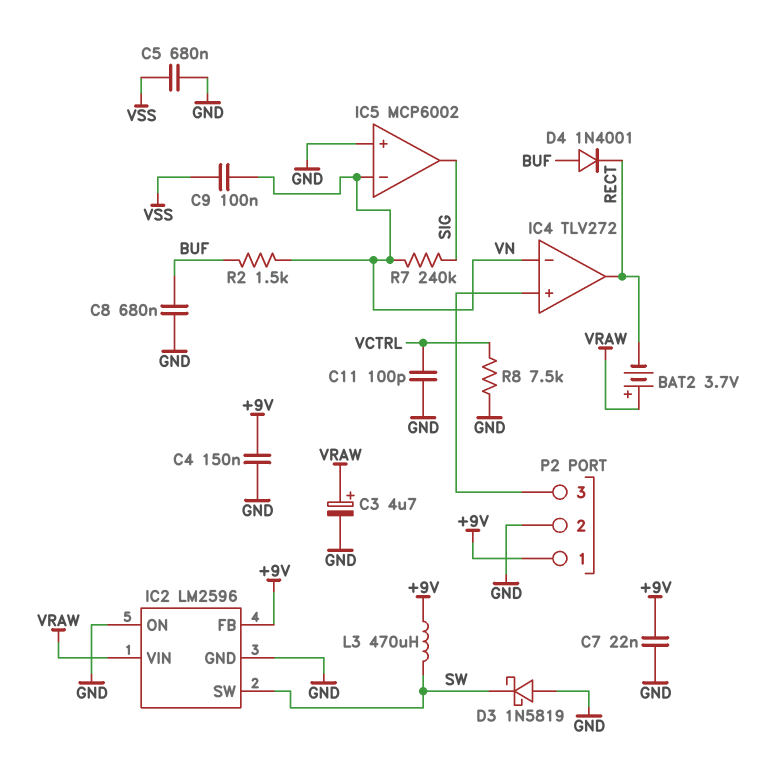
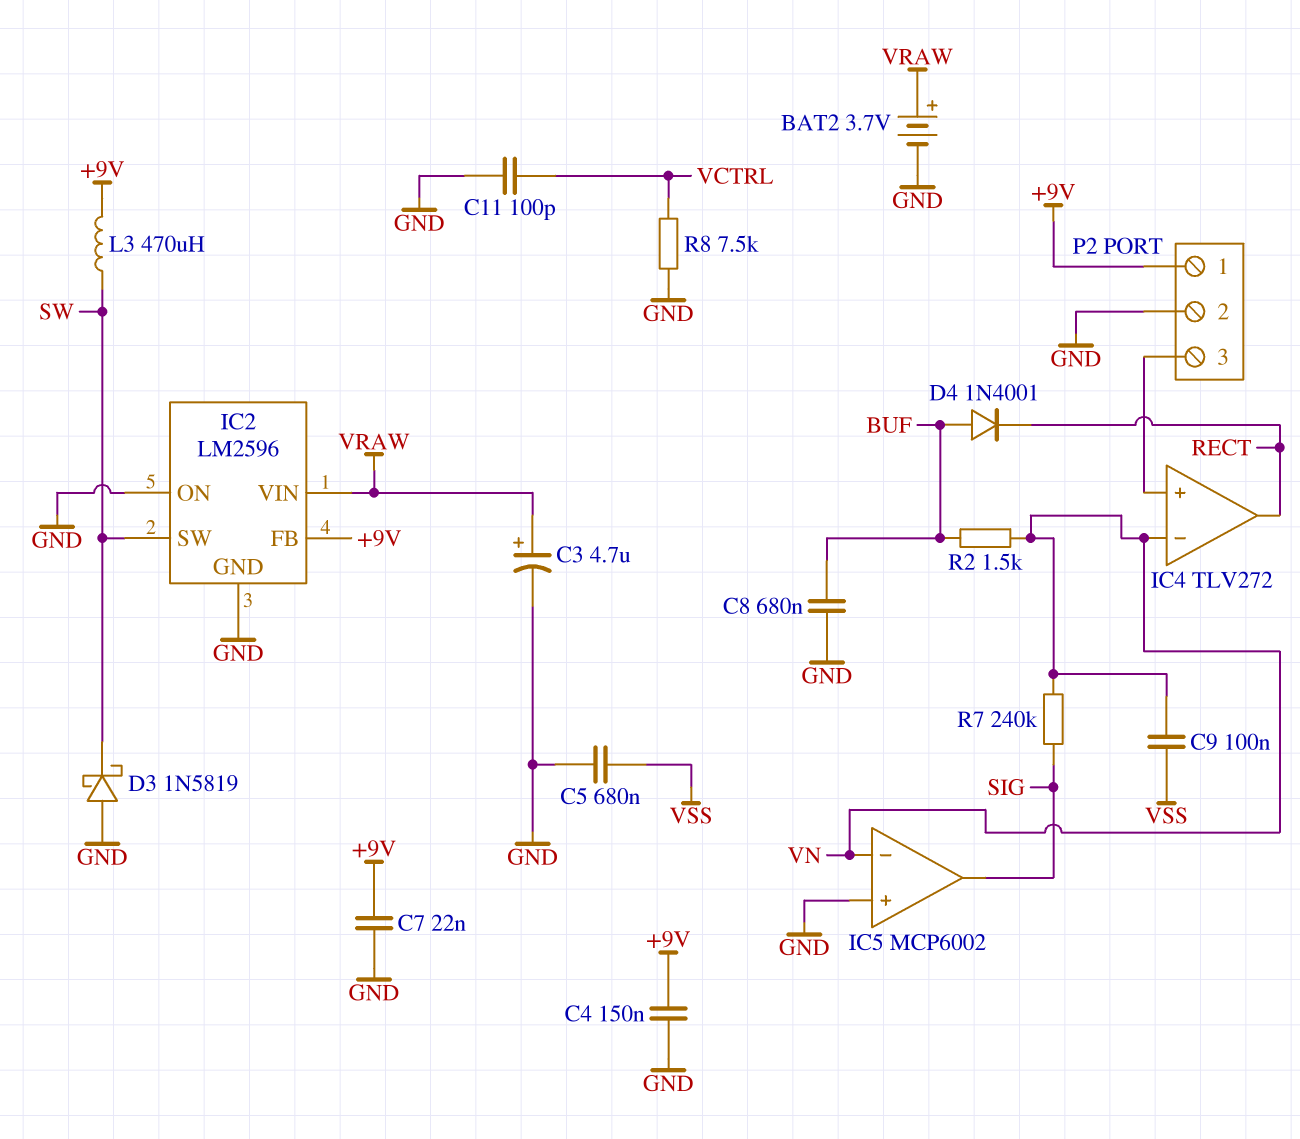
BAT2: 3.7V (plus VRAW, minus RECT) -> 3.7V (plus VRAW, minus GND)

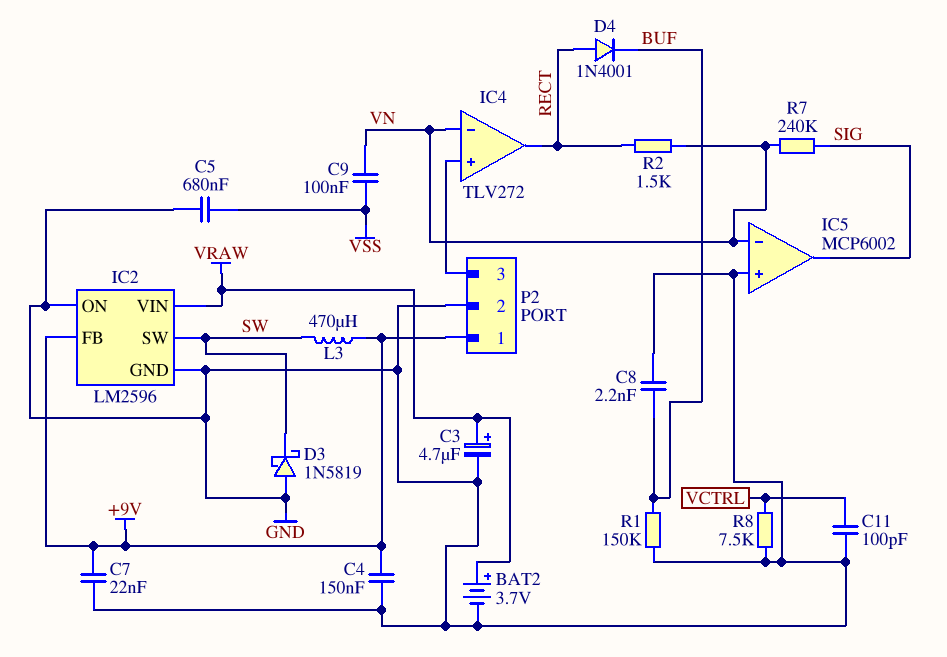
C8: 680nF (BUF, GND) -> 2.2nF (BUF, GND)
D4: diode 1N4001 (A BUF, K RECT) -> diode 1N4001 (A RECT, K BUF)
R1: none -> 150k (BUF, GND)
R2: 1.5k (BUF, VN) -> 1.5k (RECT, VN)

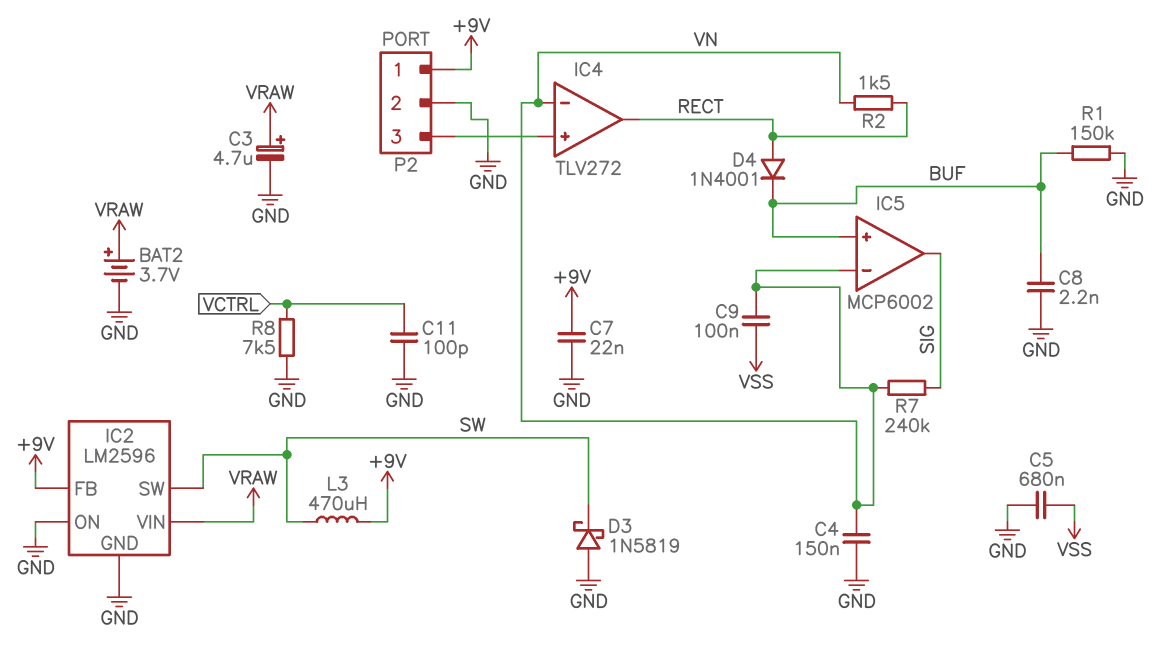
C4: 150nF (+9V, GND) -> 150nF (GND, VN)
IC5 pin in+: GND -> BUF

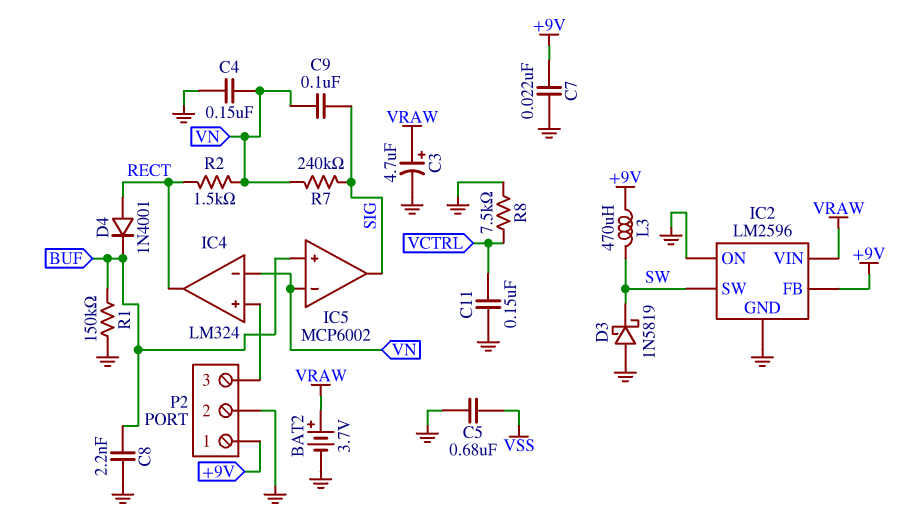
C9: 100nF (VN, VSS) -> 100nF (SIG, VN)
C11: 100pF (GND, VCTRL) -> 150nF (GND, VCTRL)
IC4: TLV272 -> LM324

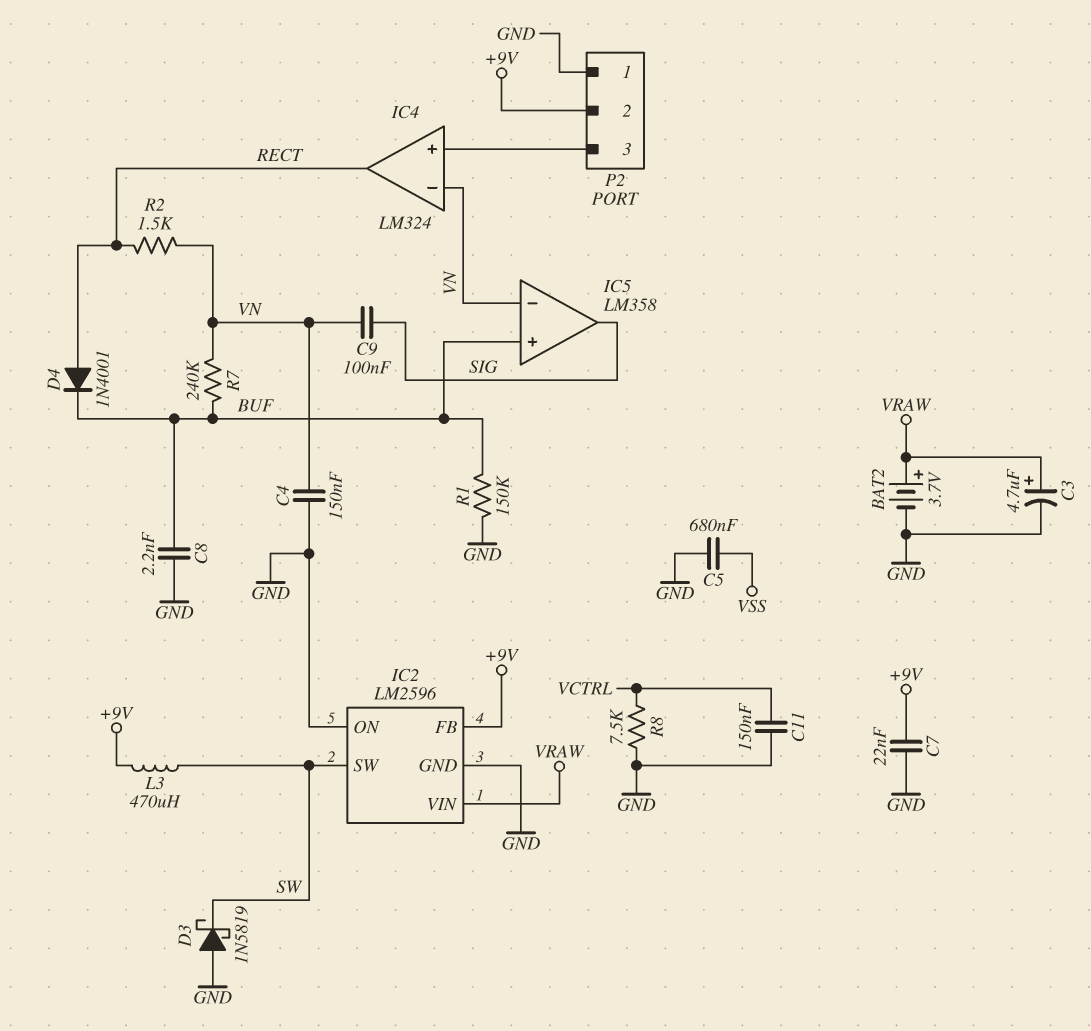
IC5: MCP6002 -> LM358
P2 pin 1: +9V -> GND
P2 pin 2: GND -> +9V
R7: 240k (SIG, VN) -> 240k (BUF, VN)

